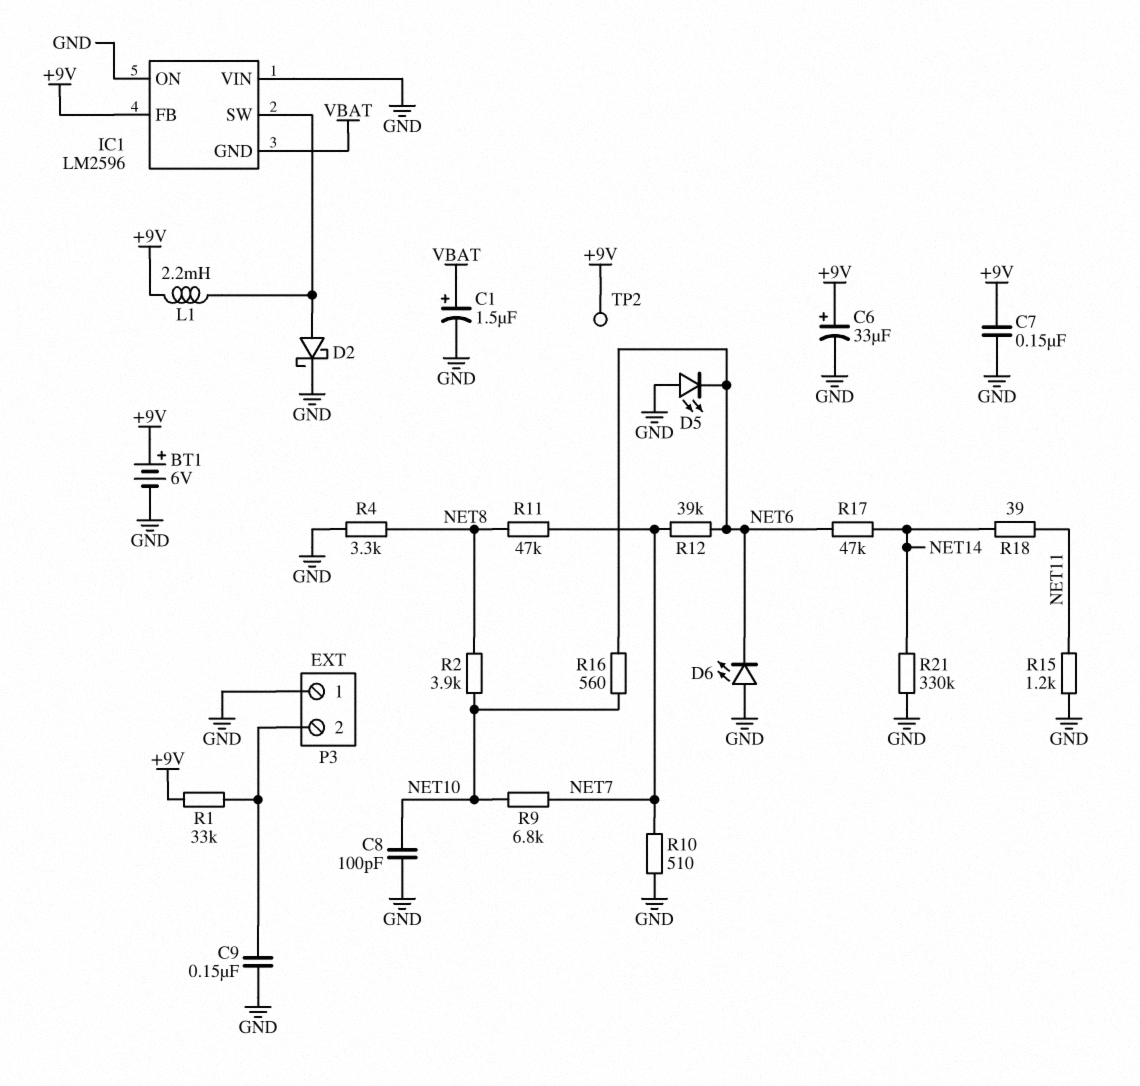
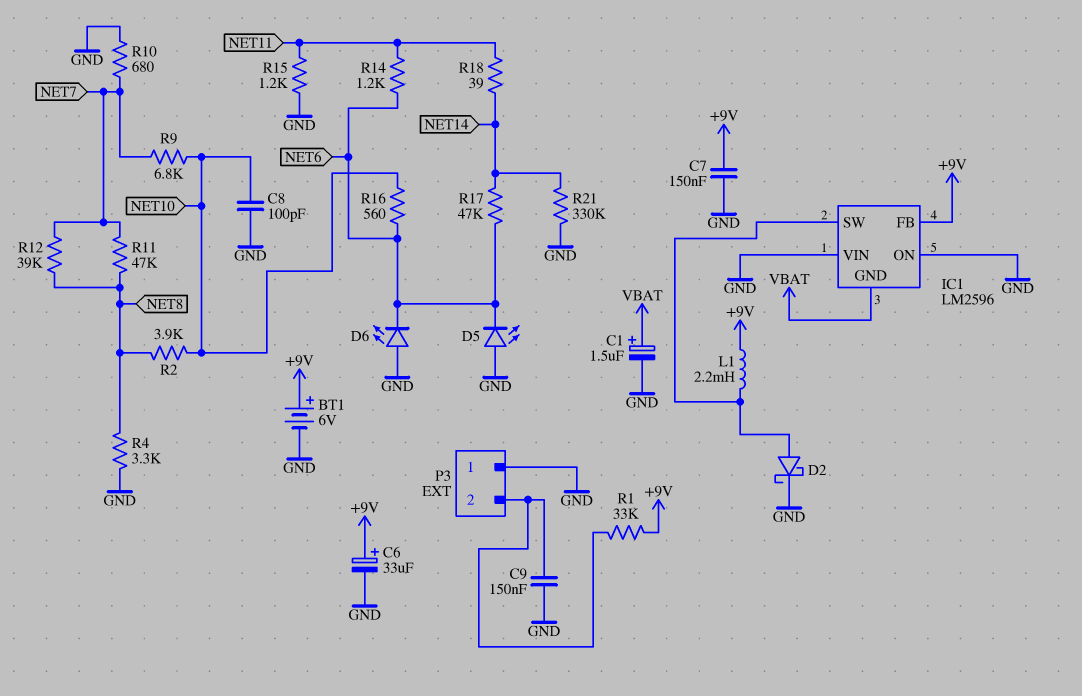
R10: 510 (GND, NET7) -> 680 (GND, NET7)
R12: 39k (NET6, NET7) -> 39k (NET7, NET8)
R14: none -> 1.2k (NET6, NET11)
TP2: test point (+9V) -> none

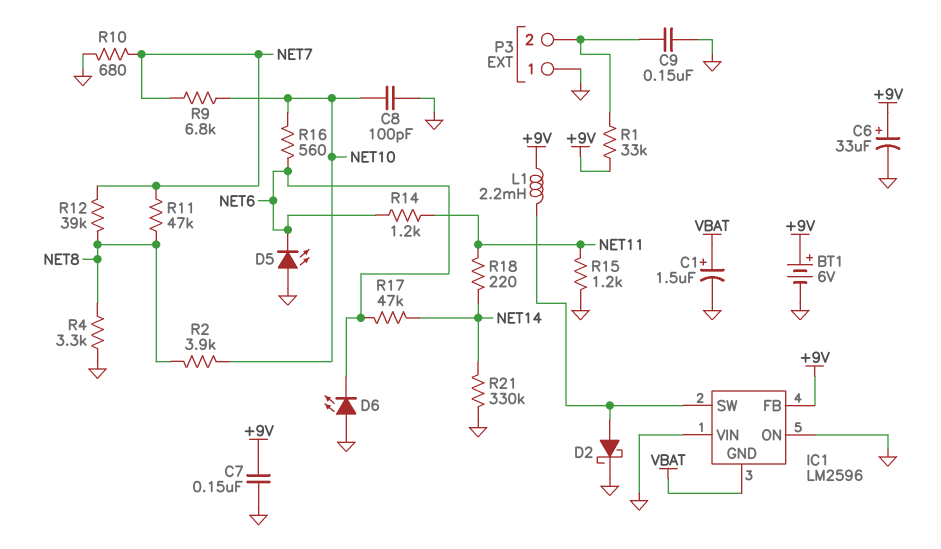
R18: 39 (NET11, NET14) -> 220 (NET11, NET14)

